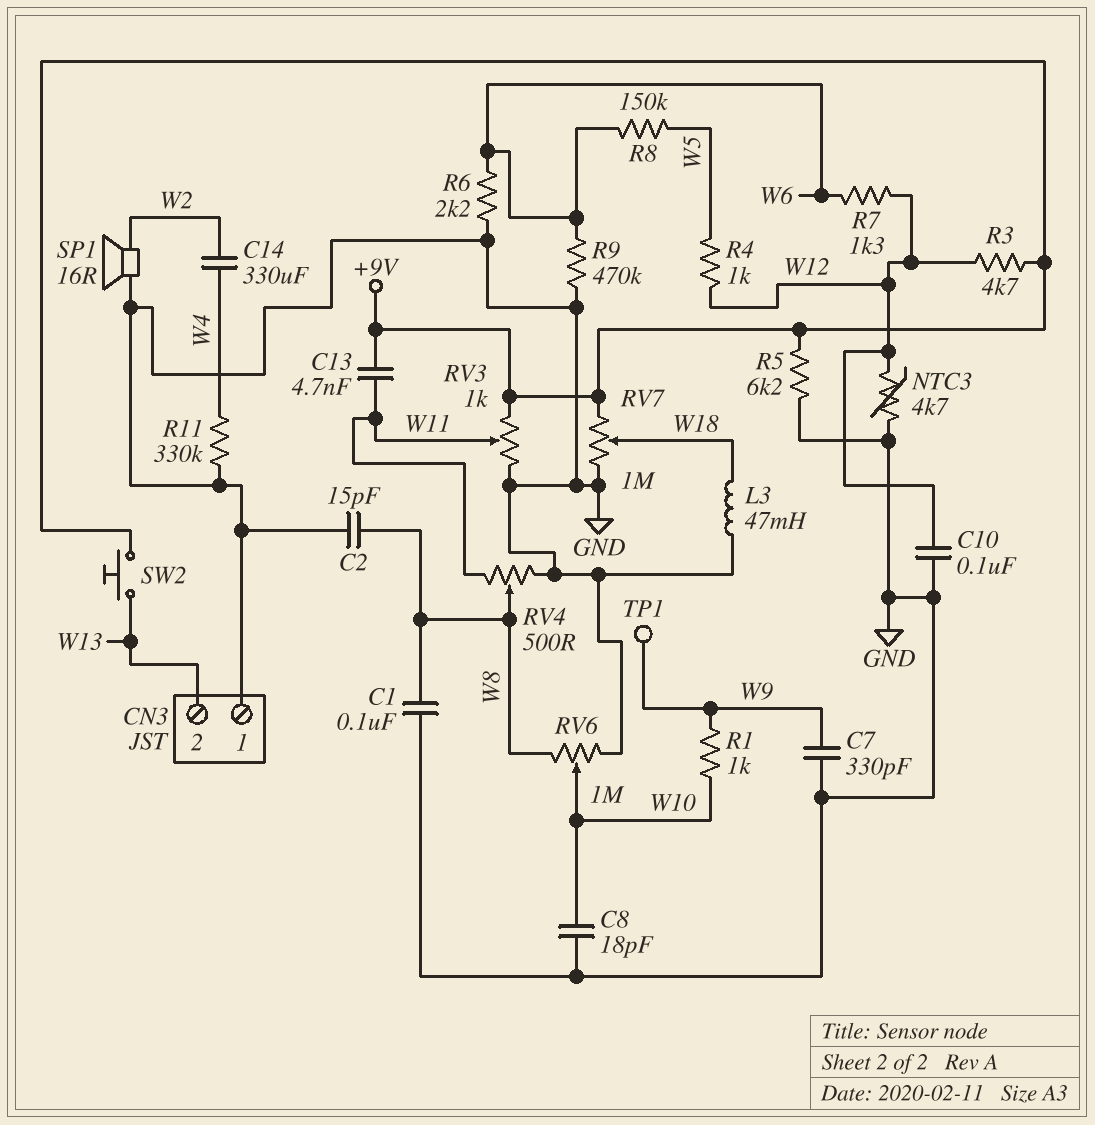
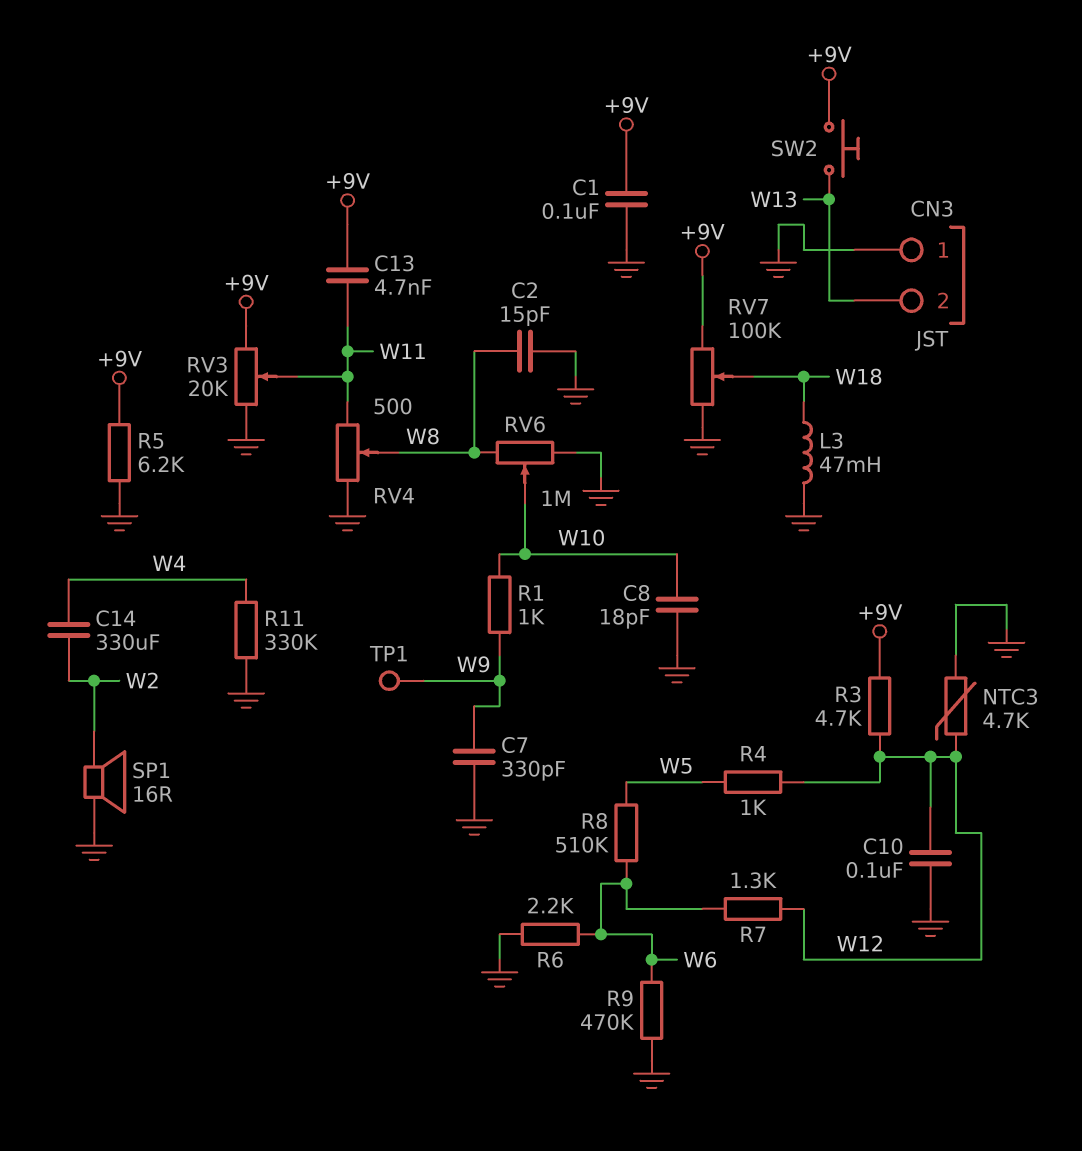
C1: 100nF (GND, W8) -> 100nF (+9V, GND)
R8: 150k (W5, W6) -> 510k (W5, W6)
RV3: 1k (+9V, GND, wiper W11) -> 20k (+9V, GND, wiper W11)
RV7: 1M (+9V, GND, wiper W18) -> 100k (+9V, GND, wiper W18)

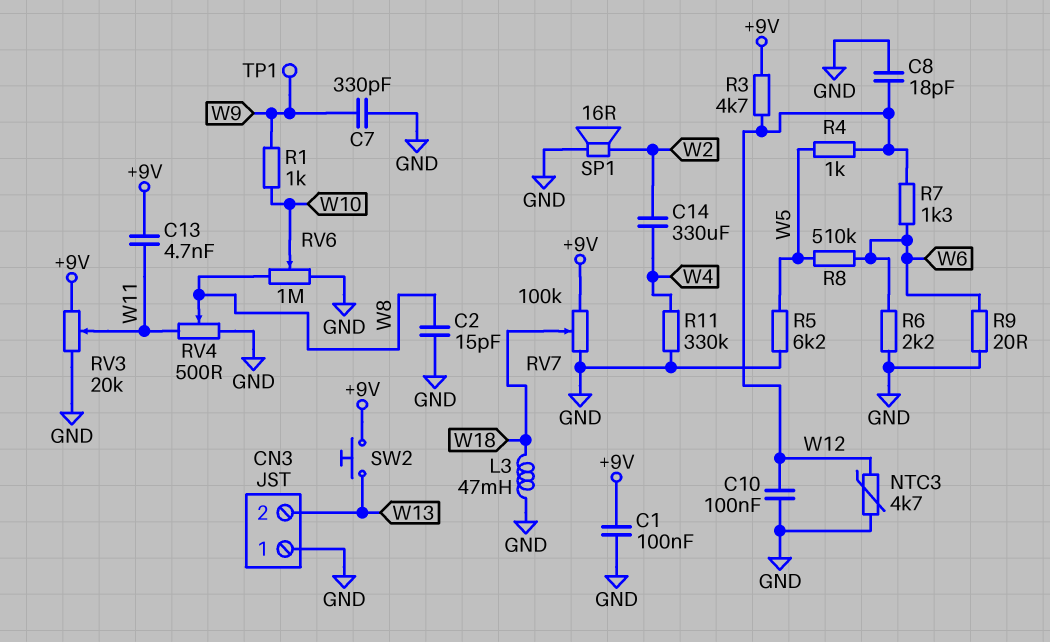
C8: 18pF (GND, W10) -> 18pF (GND, W12)
R5: 6.2k (+9V, GND) -> 6.2k (GND, W5)
R9: 470k (GND, W6) -> 20 (GND, W6)

